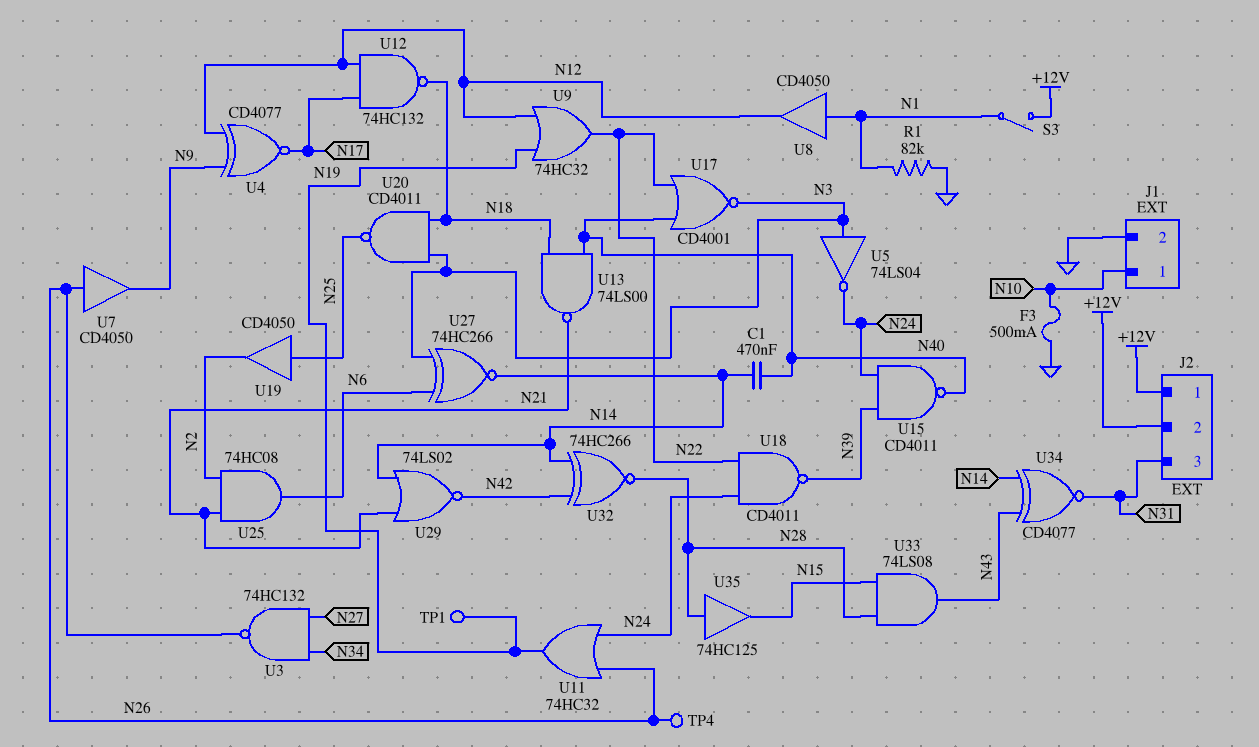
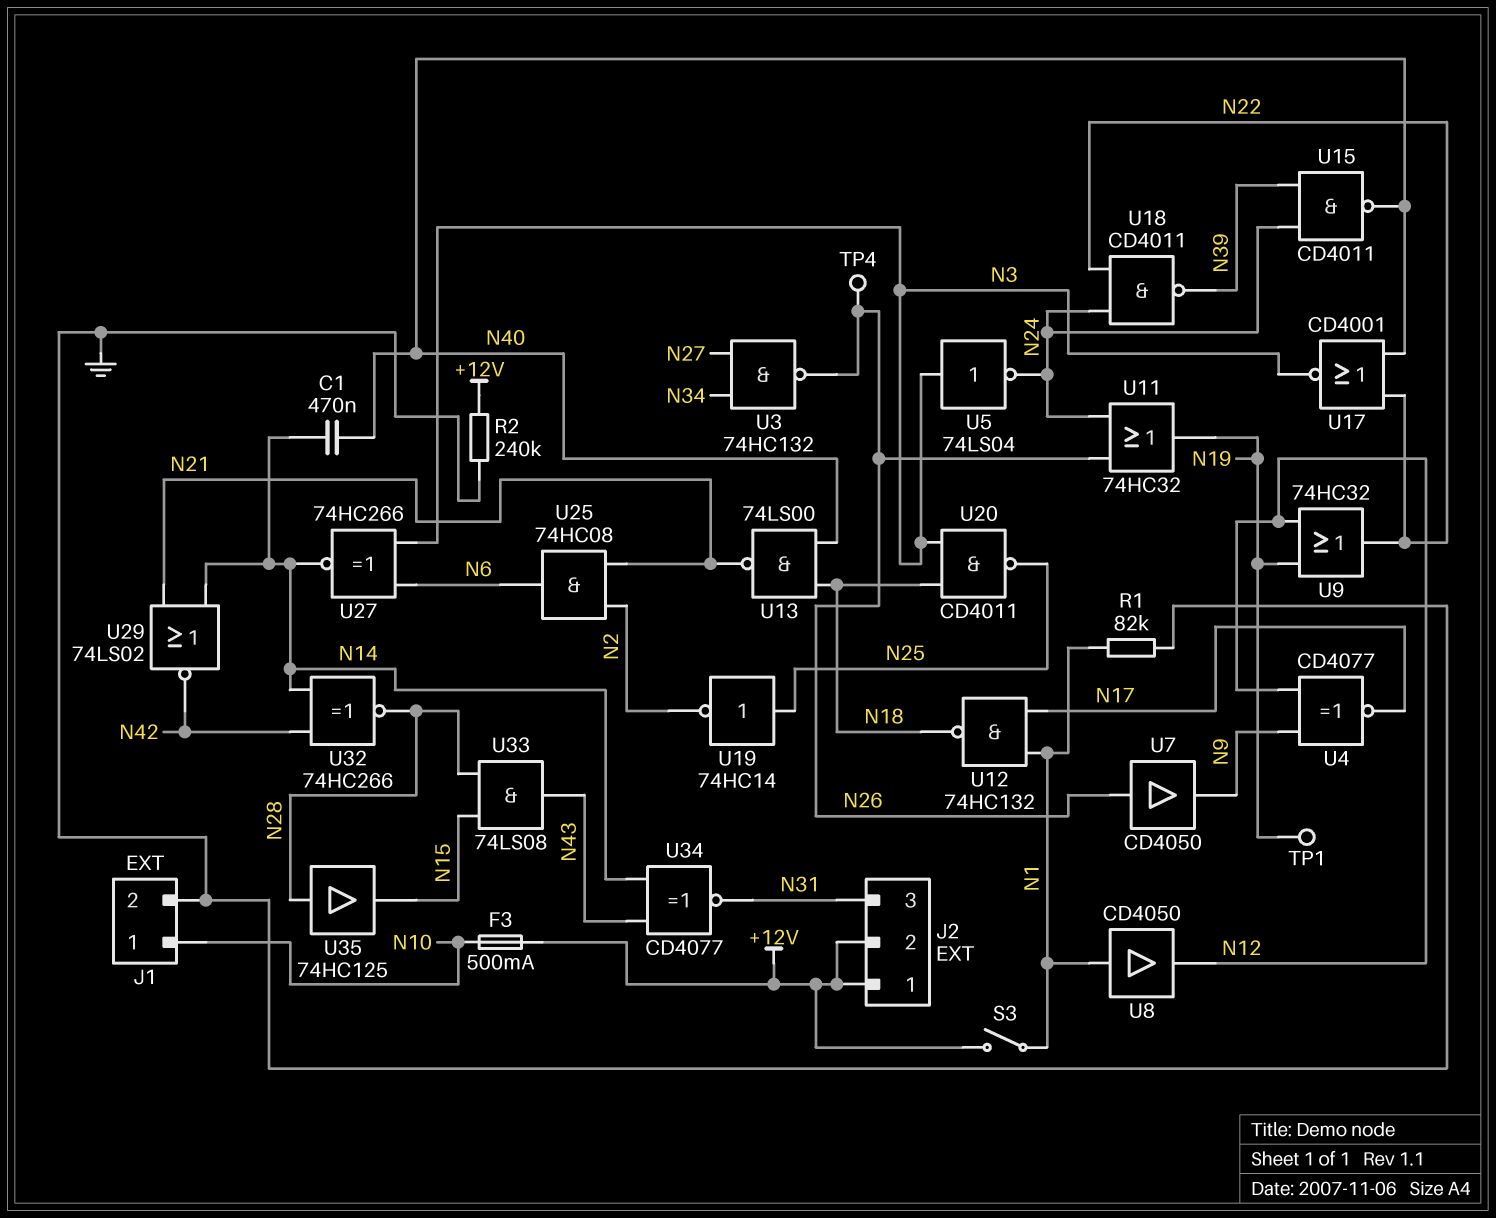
F3: 500mA (GND, N10) -> 500mA (+12V, N10)
R2: none -> 240k (+12V, GND)
U12: NAND 74HC132 (in N12, in N17, out N18) -> NAND 74HC132 (in N1, in N17, out N18)
U19: buffer CD4050 (in N25, out N2) -> NOT 74HC14 (in N25, out N2)

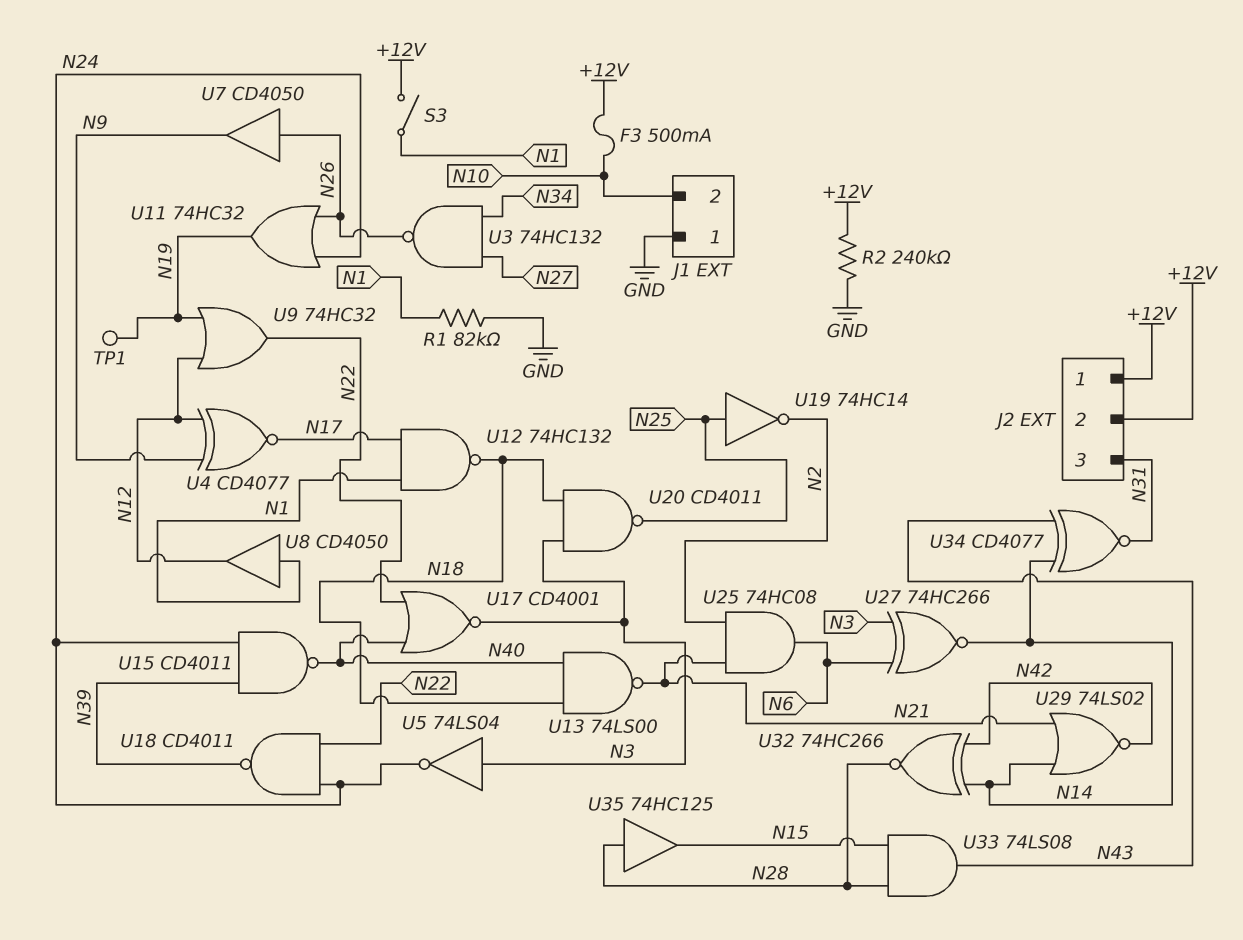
C1: 470nF (N14, N40) -> none
J1 pin 1: N10 -> GND
J1 pin 2: GND -> N10
TP4: test point (N26) -> none

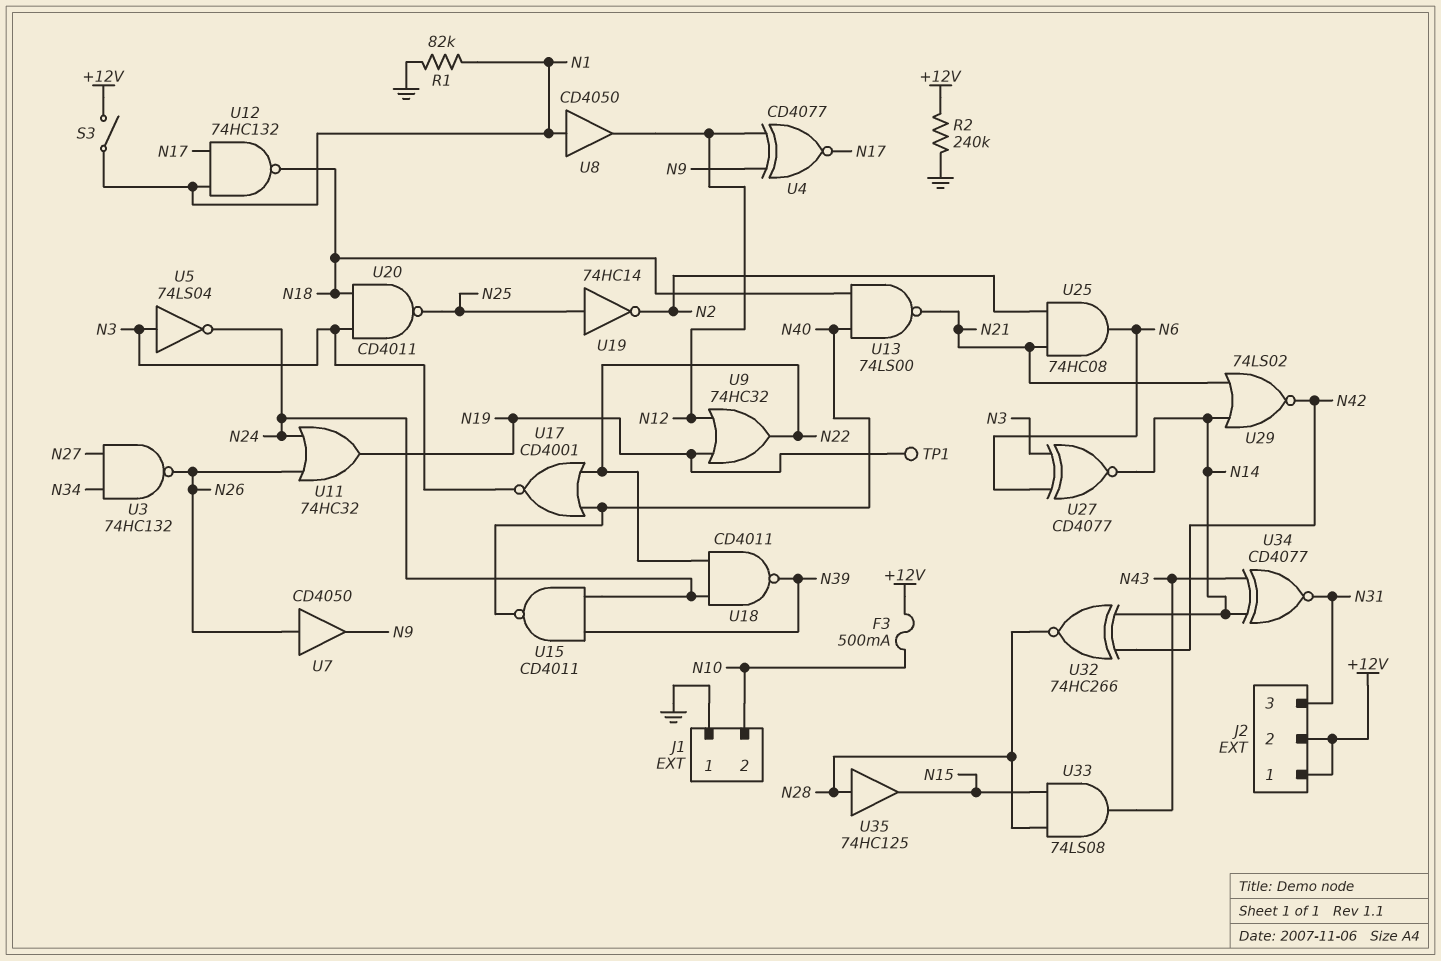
U27: XNOR 74HC266 (in N3, in N6, out N14) -> XNOR CD4077 (in N3, in N6, out N14)

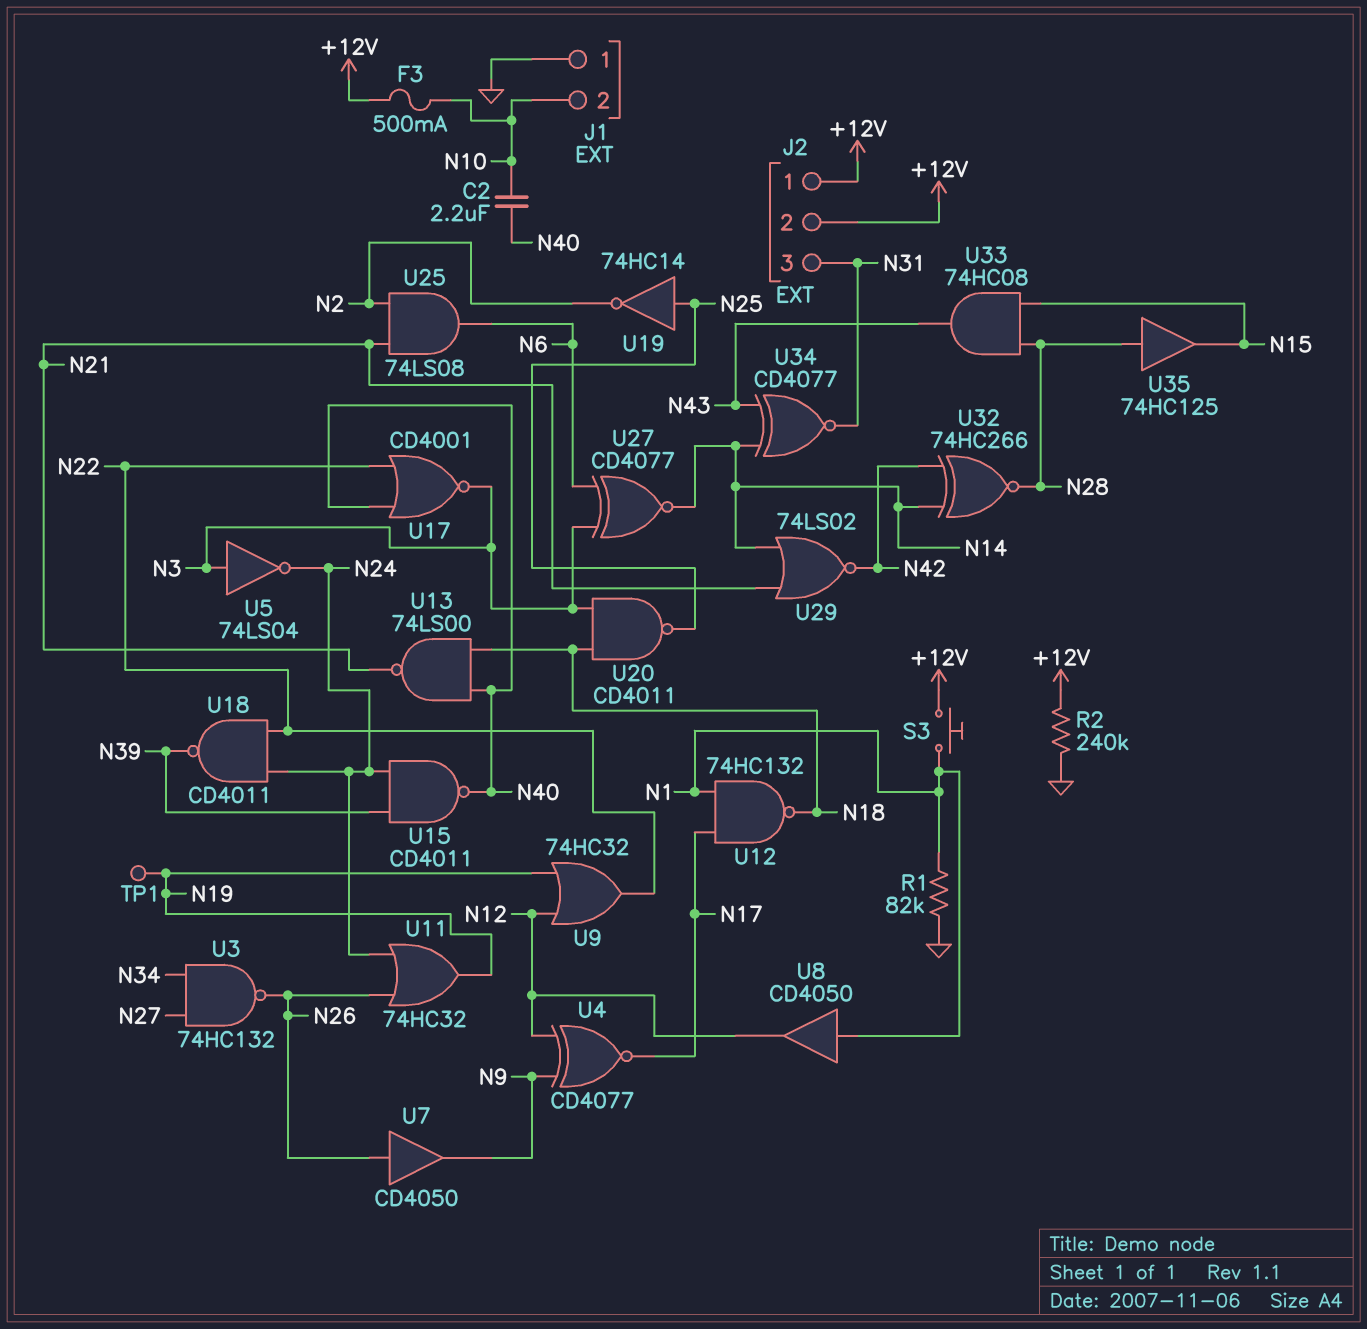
C2: none -> 2.2uF (N10, N40)
S3: switch (+12V, N1) -> button (+12V, N1)
U25: AND 74HC08 (in N2, in N21, out N6) -> AND 74LS08 (in N2, in N21, out N6)
U33: AND 74LS08 (in N15, in N28, out N43) -> AND 74HC08 (in N15, in N28, out N43)

